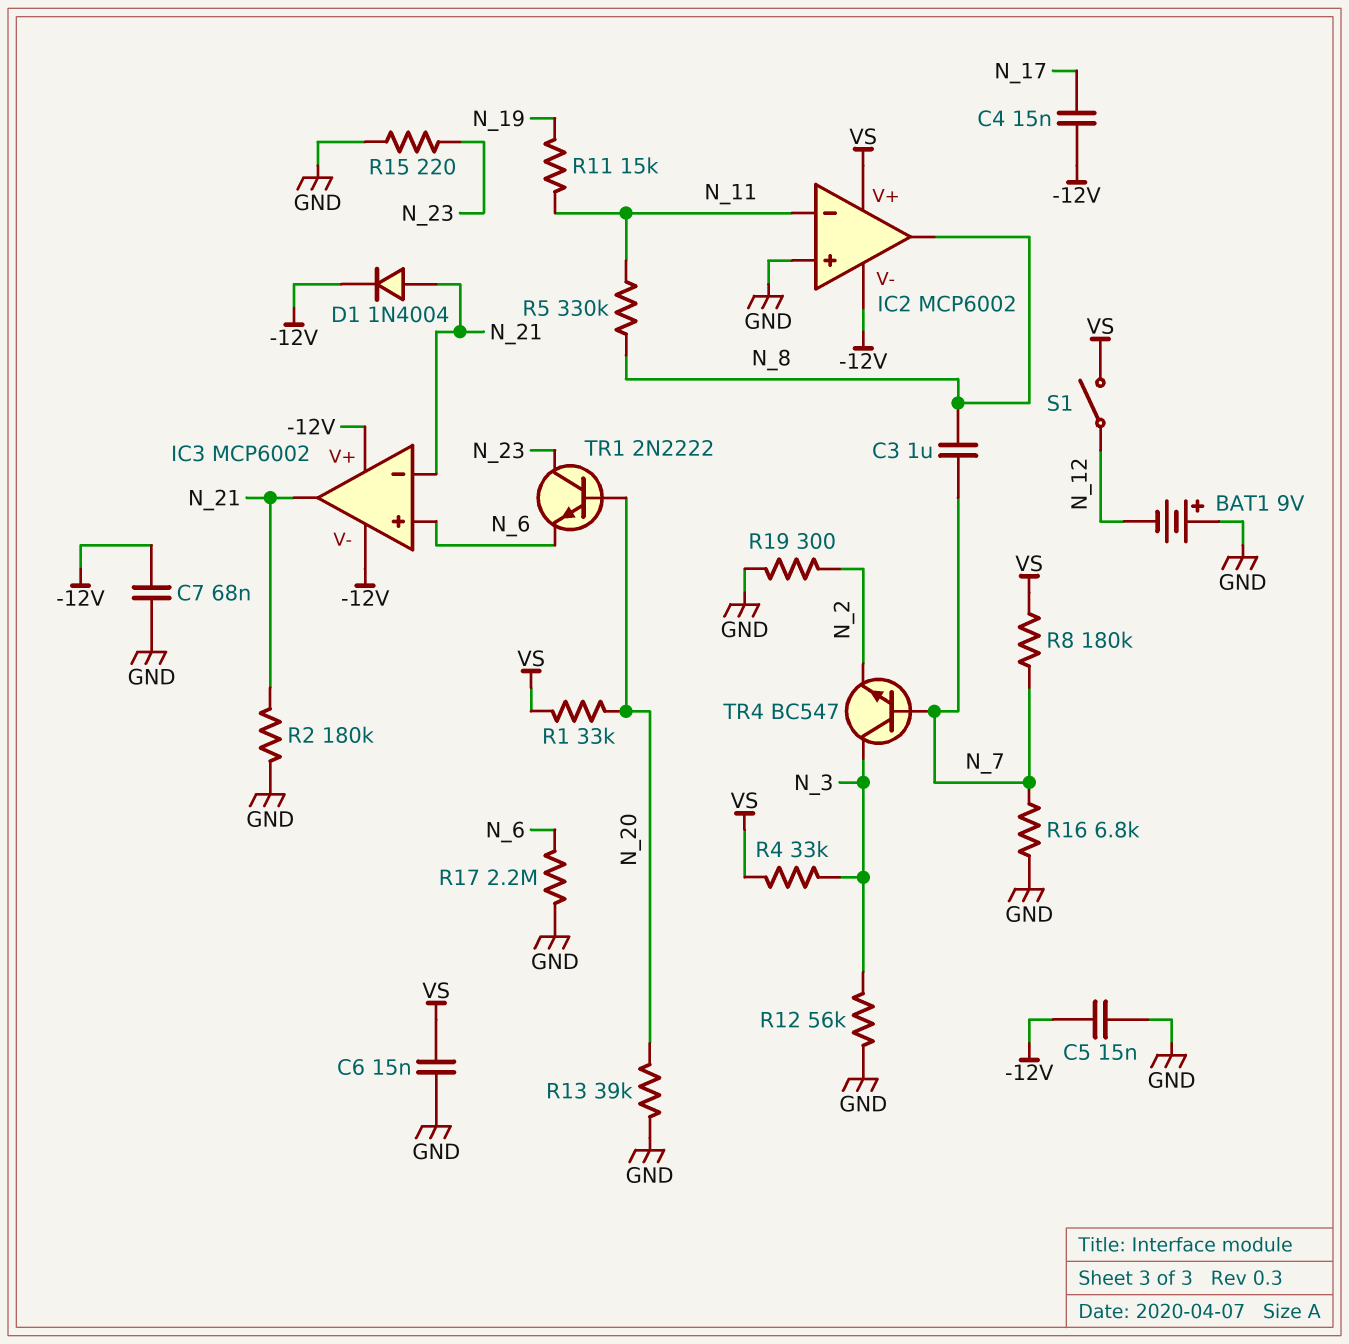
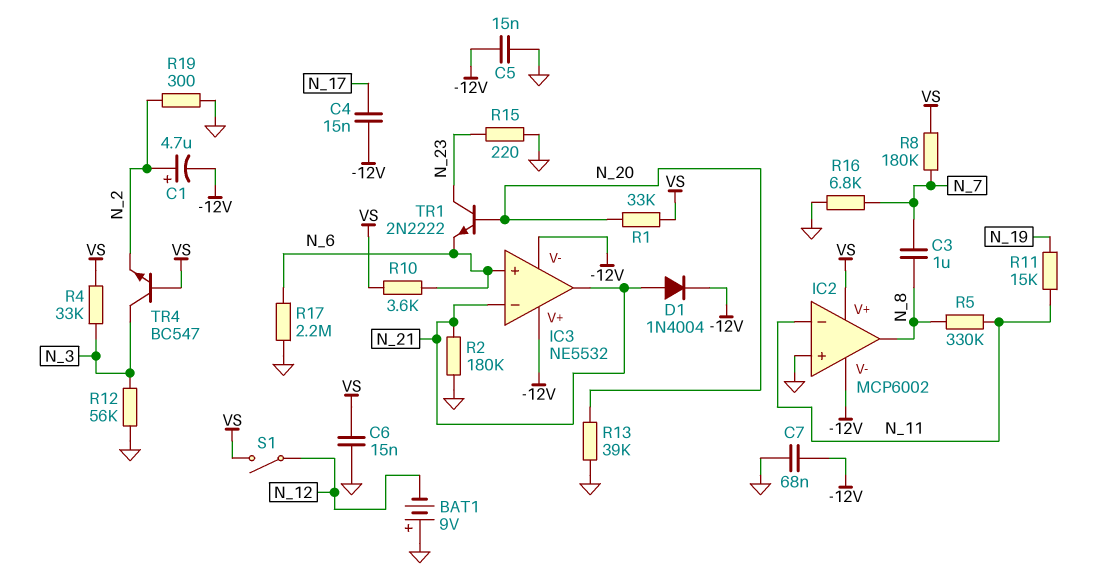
C1: none -> 4.7uF (plus N_2, minus -12V)
IC3: MCP6002 -> NE5532
R10: none -> 3.6k (N_6, VS)
TR4: NPN BC547 (B N_7, C N_3, E N_2) -> NPN BC547 (B VS, C N_3, E N_2)

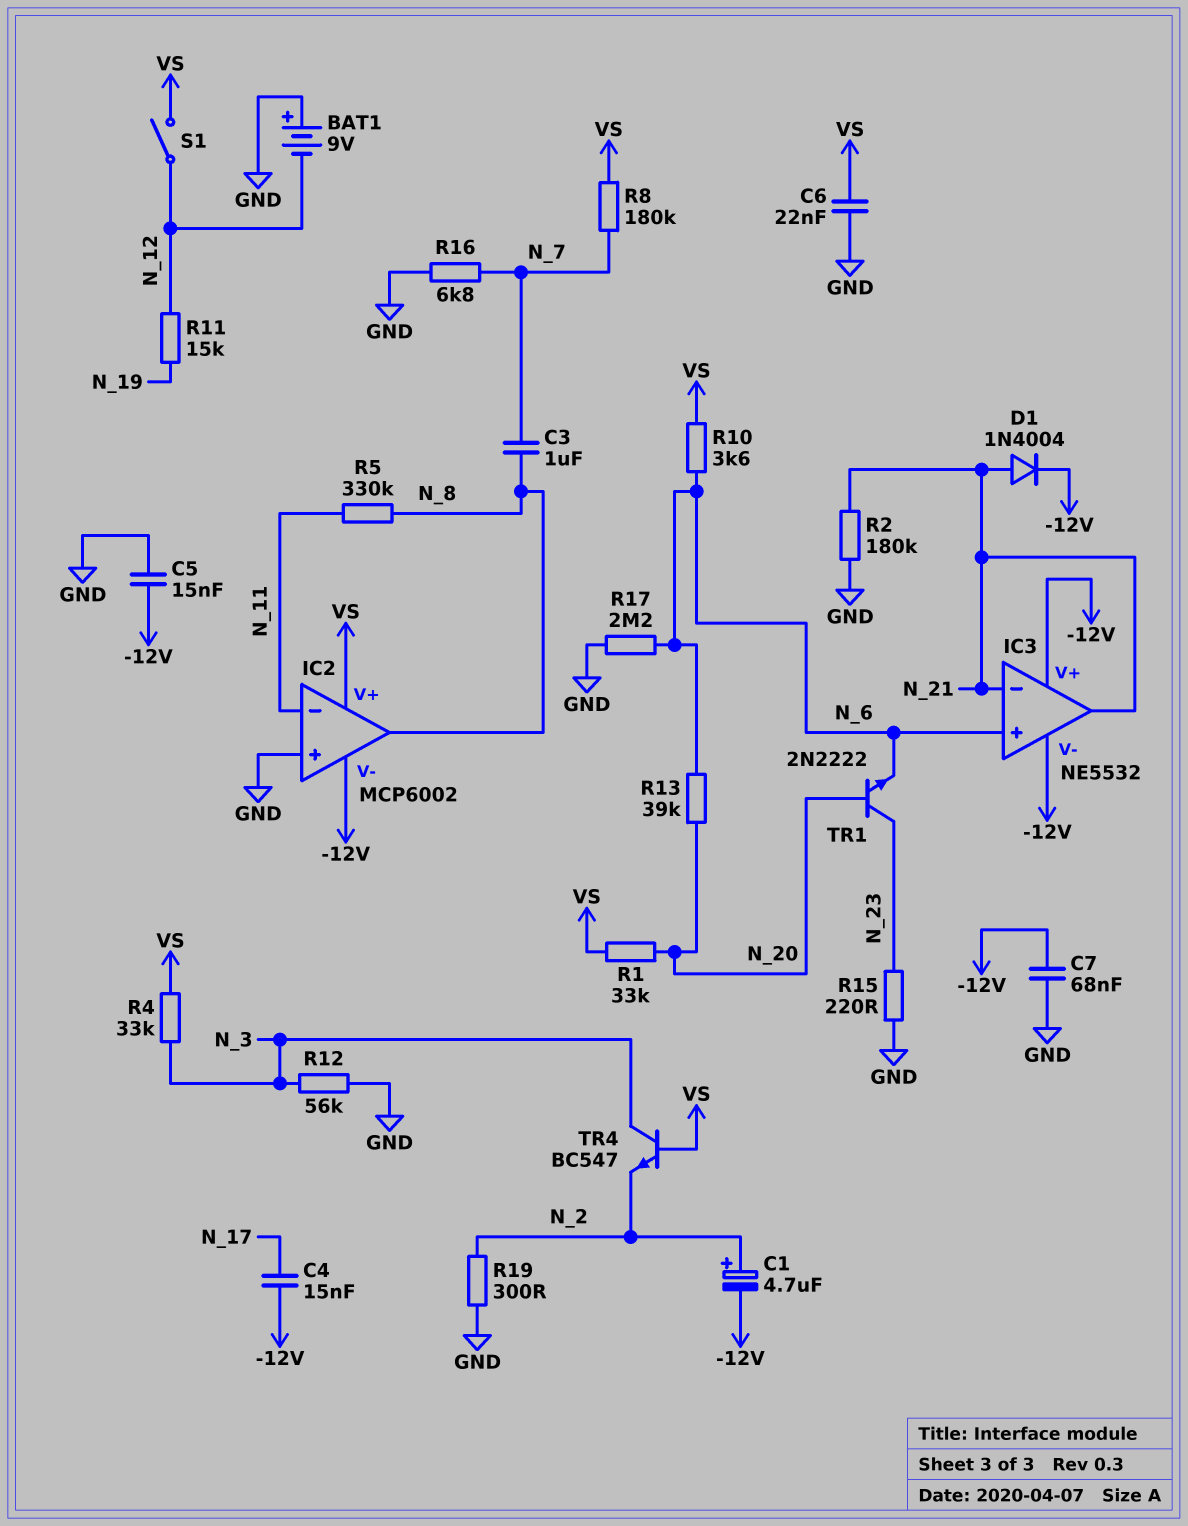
C6: 15nF (GND, VS) -> 22nF (GND, VS)
R11: 15k (N_11, N_19) -> 15k (N_12, N_19)
R13: 39k (GND, N_20) -> 39k (N_6, N_20)

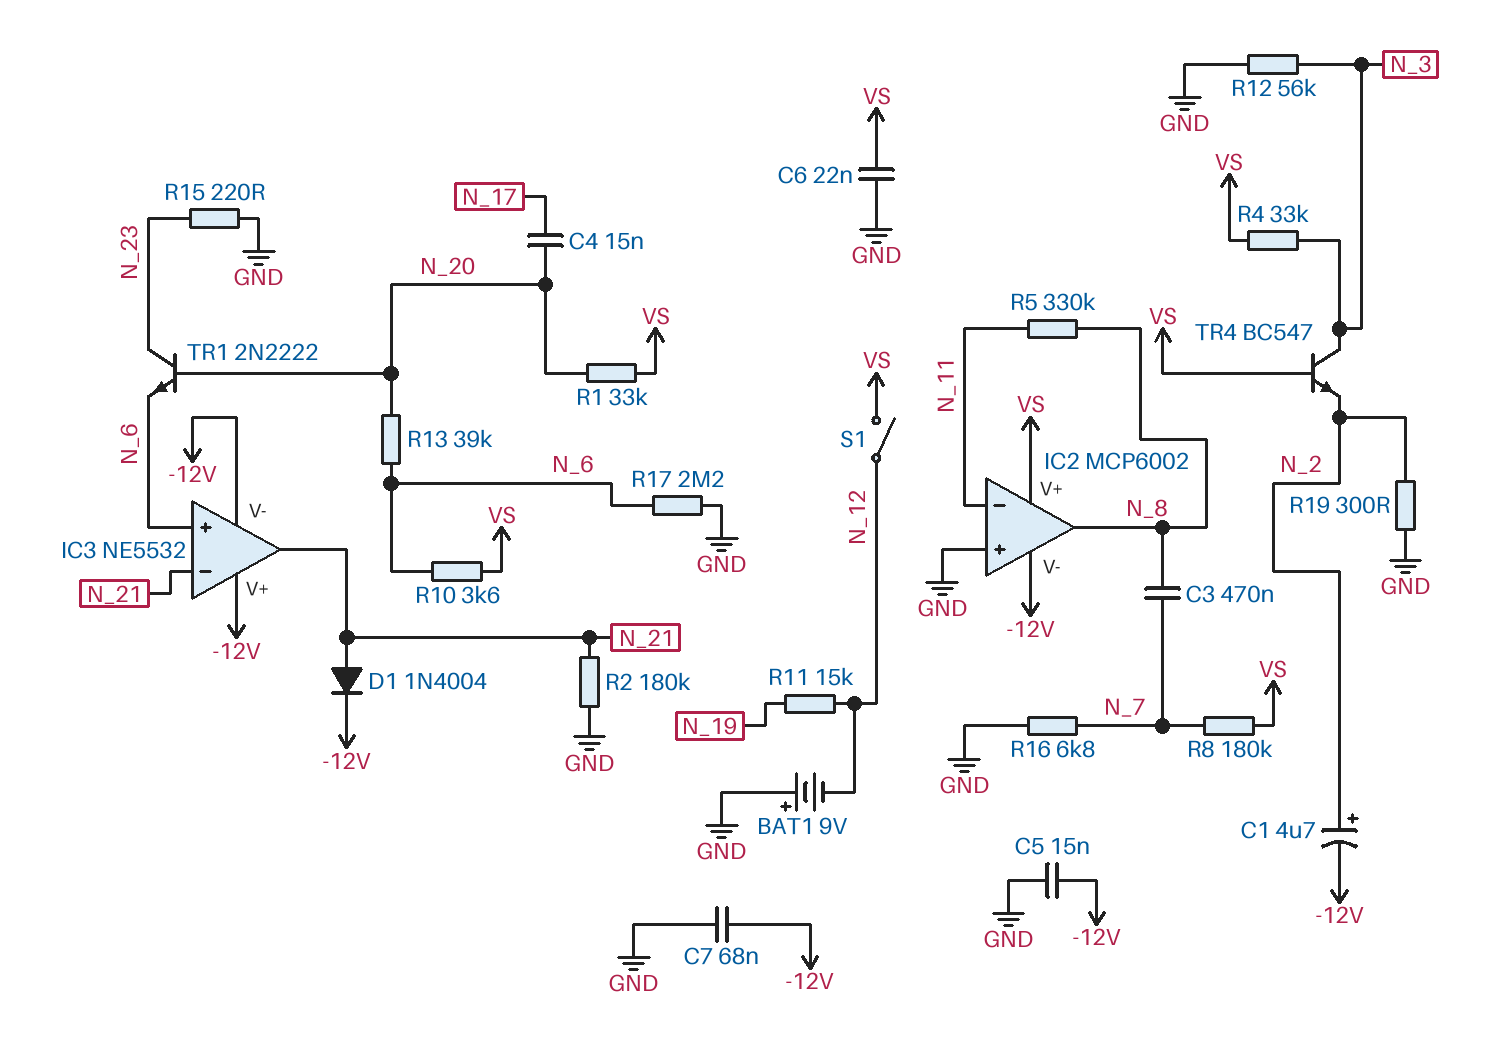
C3: 1uF (N_7, N_8) -> 470nF (N_7, N_8)
C4: 15nF (-12V, N_17) -> 15nF (N_17, N_20)

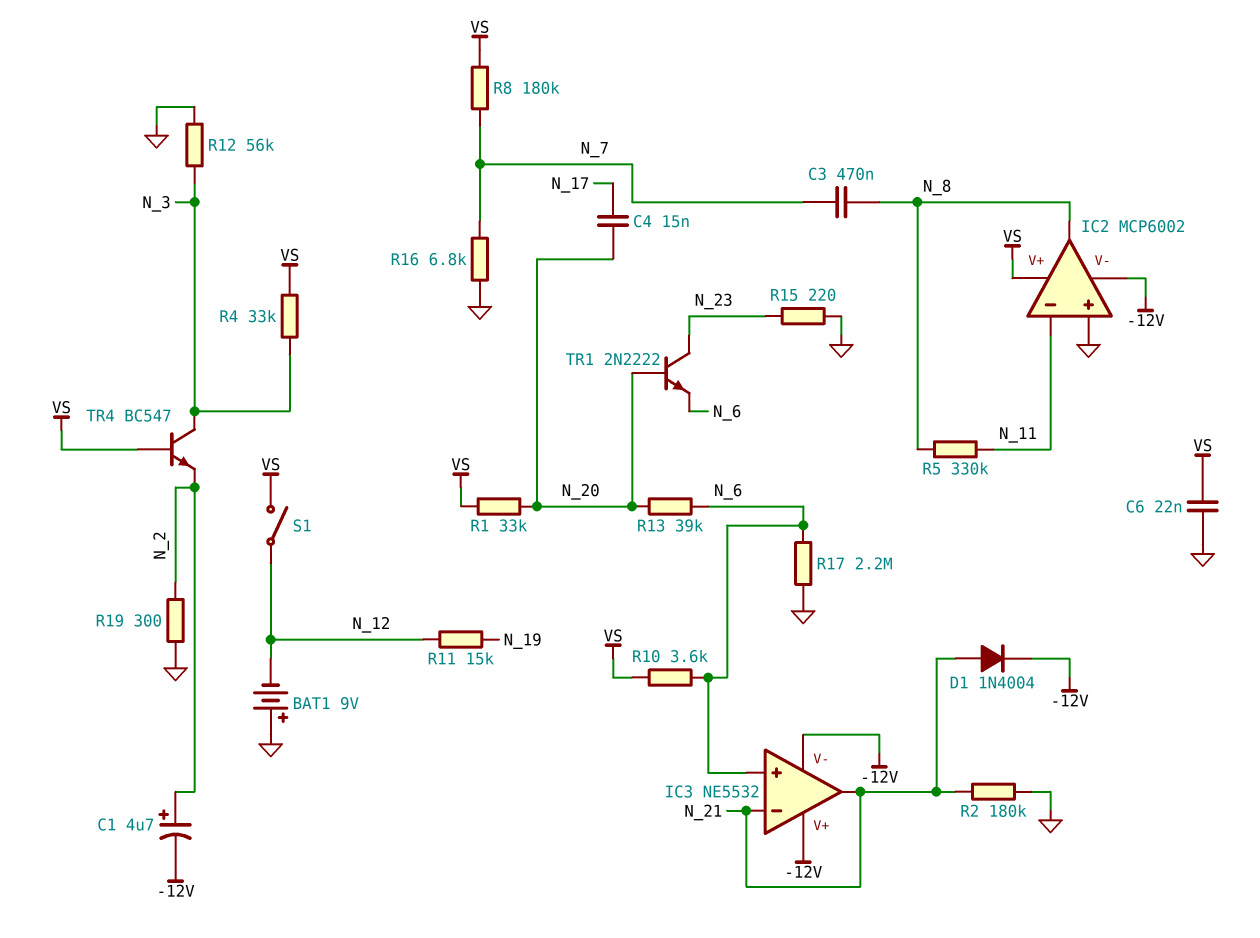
C5: 15nF (-12V, GND) -> none
C7: 68nF (-12V, GND) -> none

